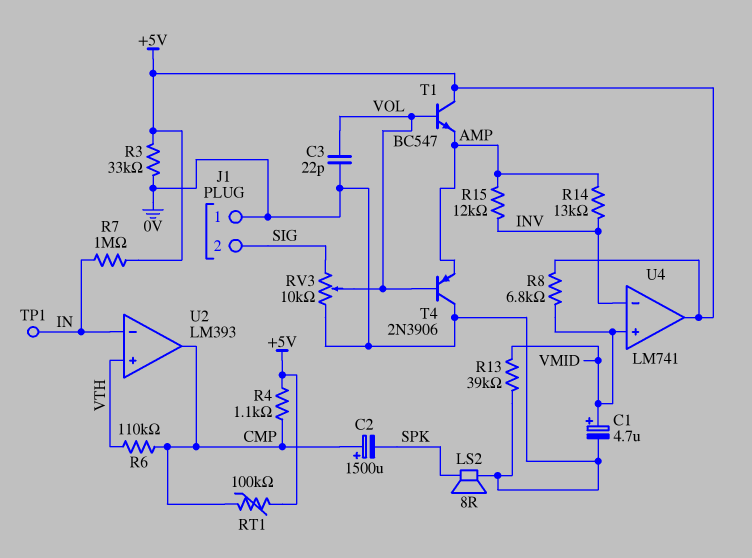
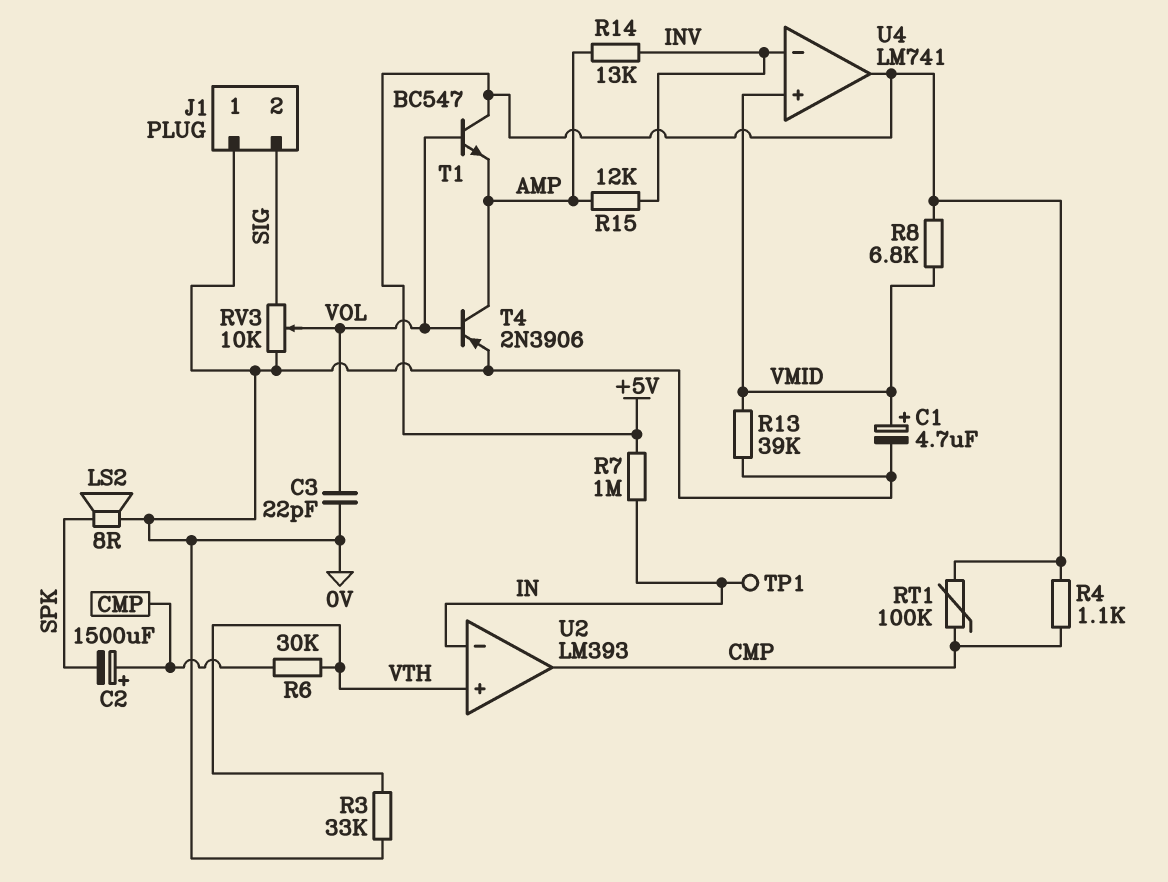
R3: 33k (+5V, 0V) -> 33k (0V, VTH)
R6: 110k (CMP, VTH) -> 30k (CMP, VTH)
T4: PNP 2N3906 (B VOL, C 0V, E AMP) -> PNP 2N3906 (B VOL, C AMP, E 0V)

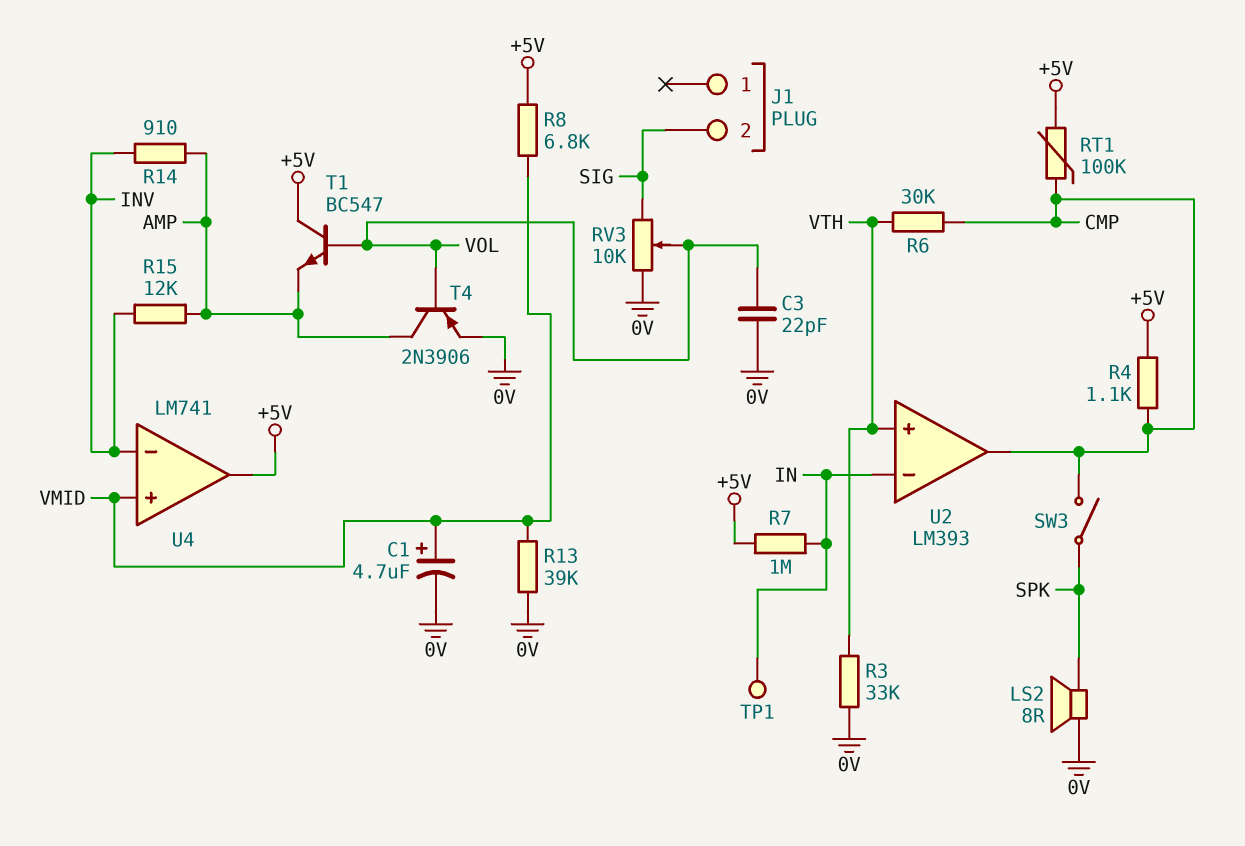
C2: 1500uF (plus CMP, minus SPK) -> none
J1 pin 1: 0V -> none
R14: 13k (AMP, INV) -> 910 (AMP, INV)
SW3: none -> switch (CMP, SPK)

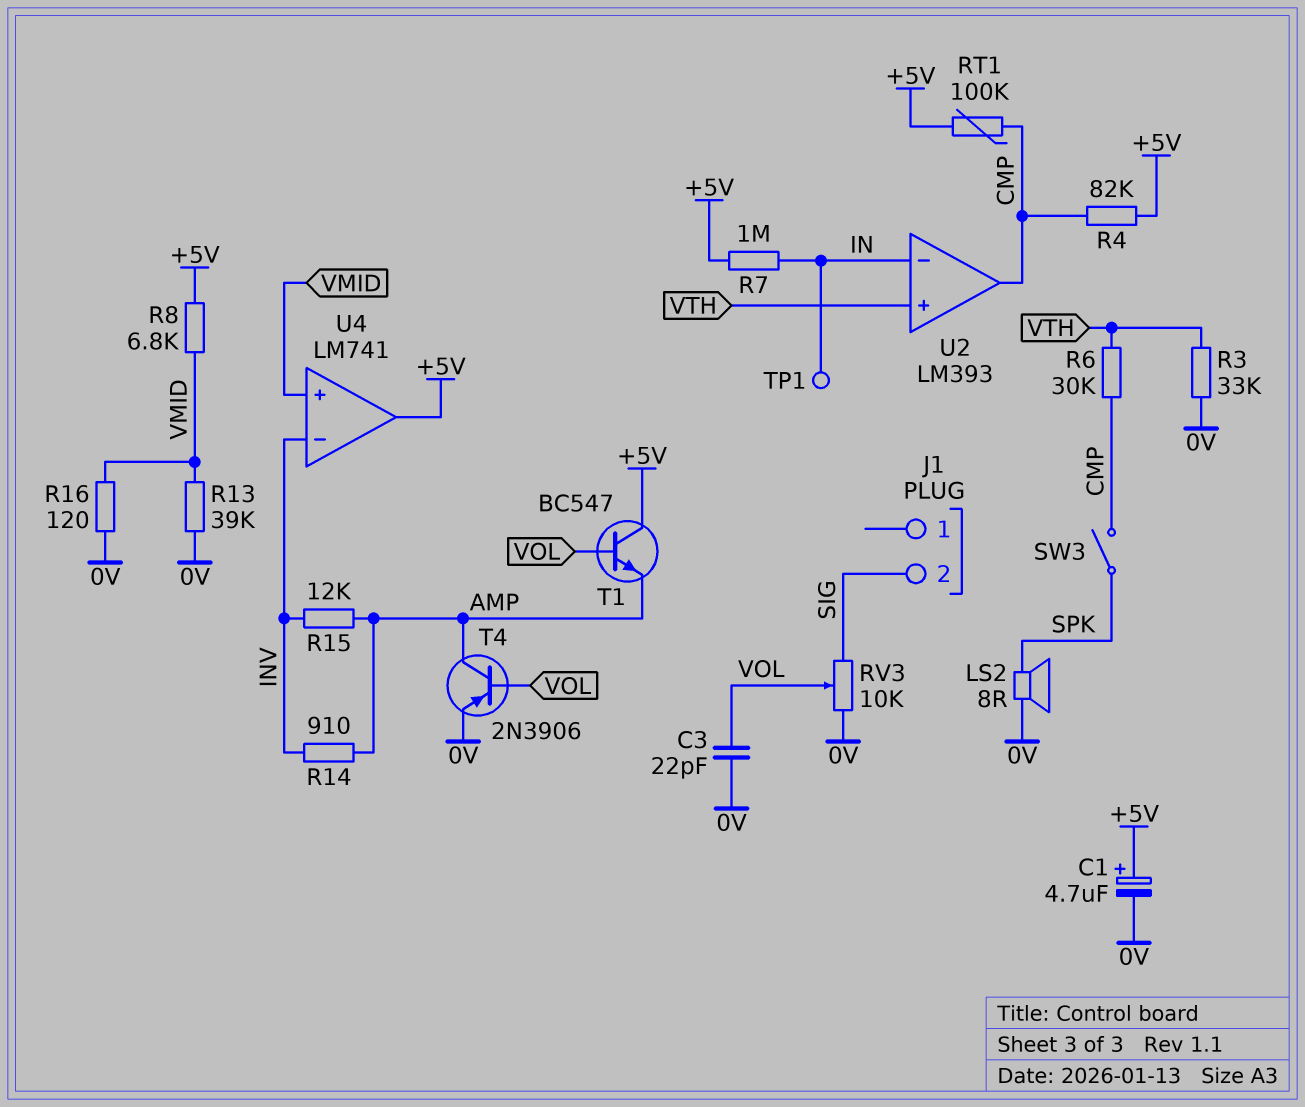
C1: 4.7uF (plus VMID, minus 0V) -> 4.7uF (plus +5V, minus 0V)
R4: 1.1k (+5V, CMP) -> 82k (+5V, CMP)
R16: none -> 120 (0V, VMID)

